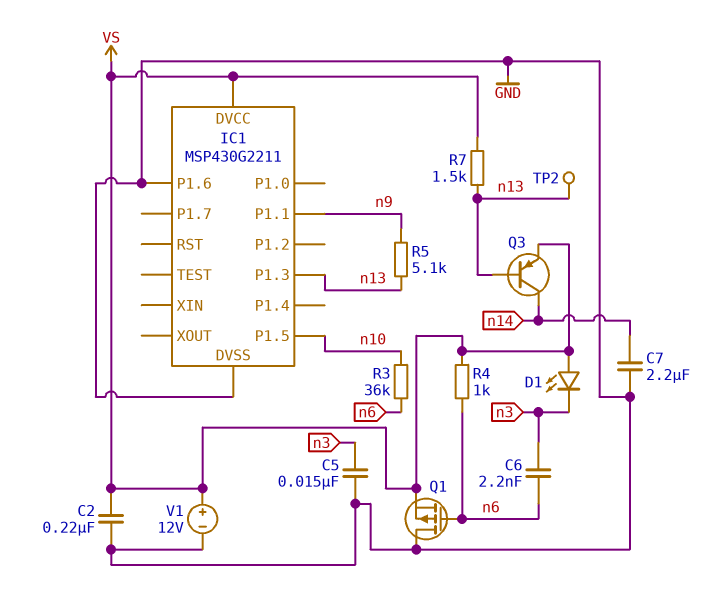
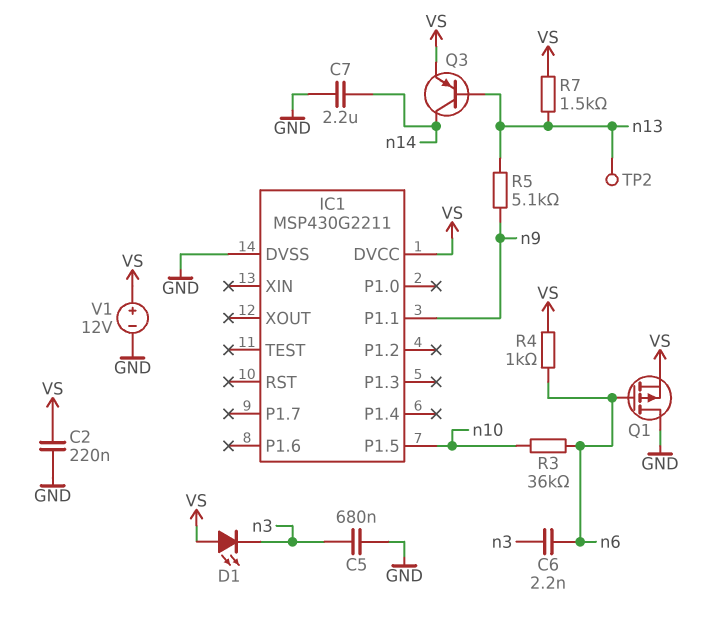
C5: 15nF (GND, n3) -> 680nF (GND, n3)
IC1 pin P1.3: n13 -> none
IC1 pin P1.6: GND -> none

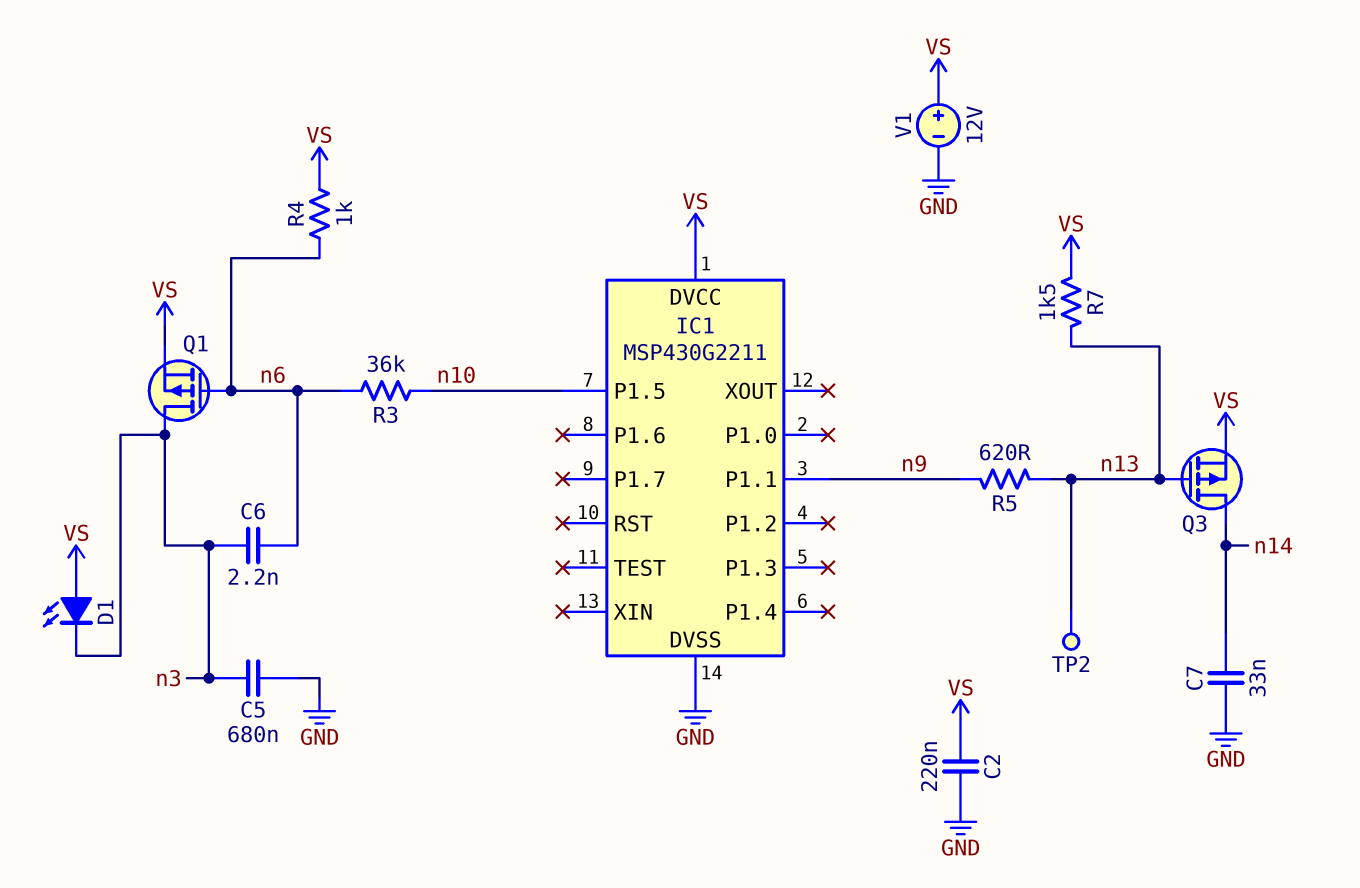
C7: 2.2uF (GND, n14) -> 33nF (GND, n14)
Q1: PMOS (G n6, D GND, S VS) -> PMOS (G n6, D n3, S VS)
Q3: PNP (B n13, C n14, E VS) -> PMOS (G n13, D n14, S VS)
R5: 5.1k (n9, n13) -> 620 (n9, n13)

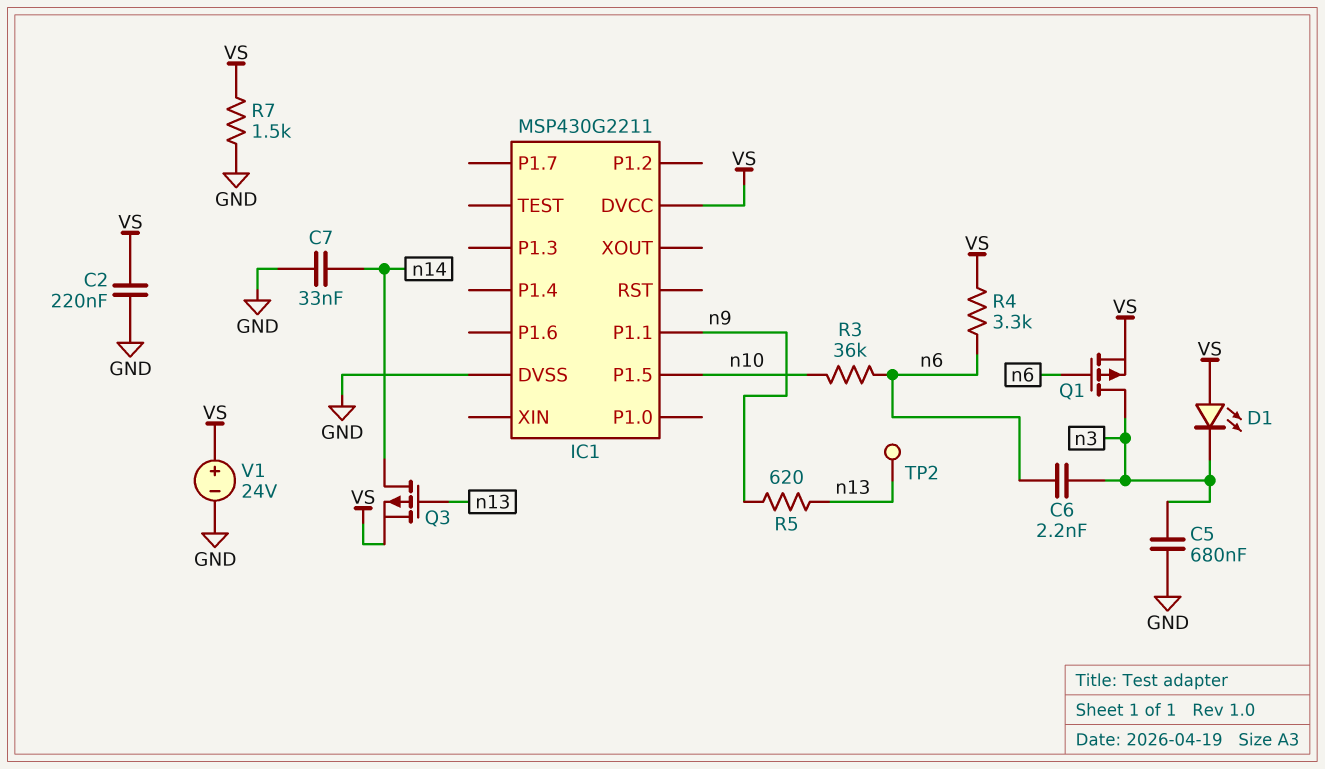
R4: 1k (VS, n6) -> 3.3k (VS, n6)
R7: 1.5k (VS, n13) -> 1.5k (GND, VS)
V1: 12V (plus VS, minus GND) -> 24V (plus VS, minus GND)

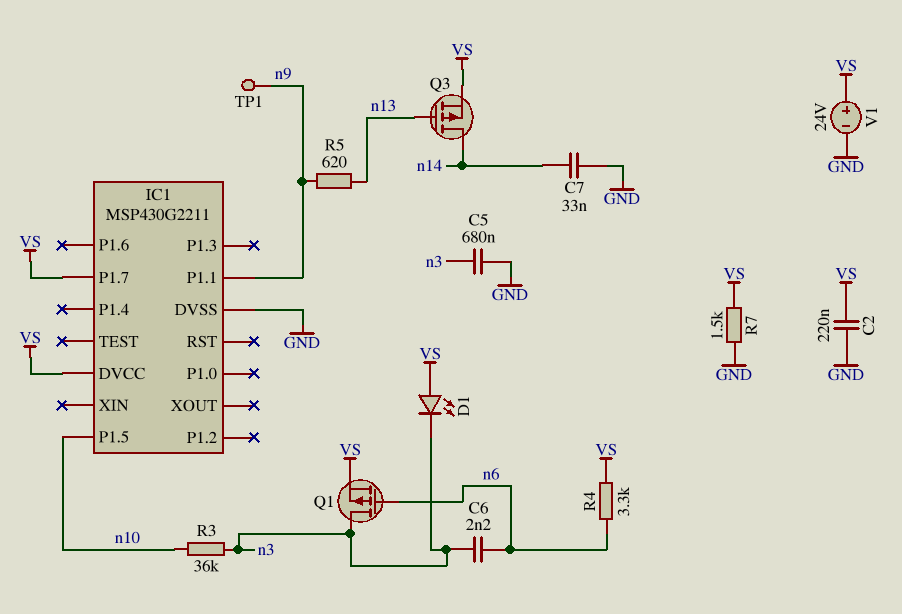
IC1 pin P1.7: none -> VS
R3: 36k (n6, n10) -> 36k (n3, n10)
TP1: none -> test point (n9)
TP2: test point (n13) -> none

